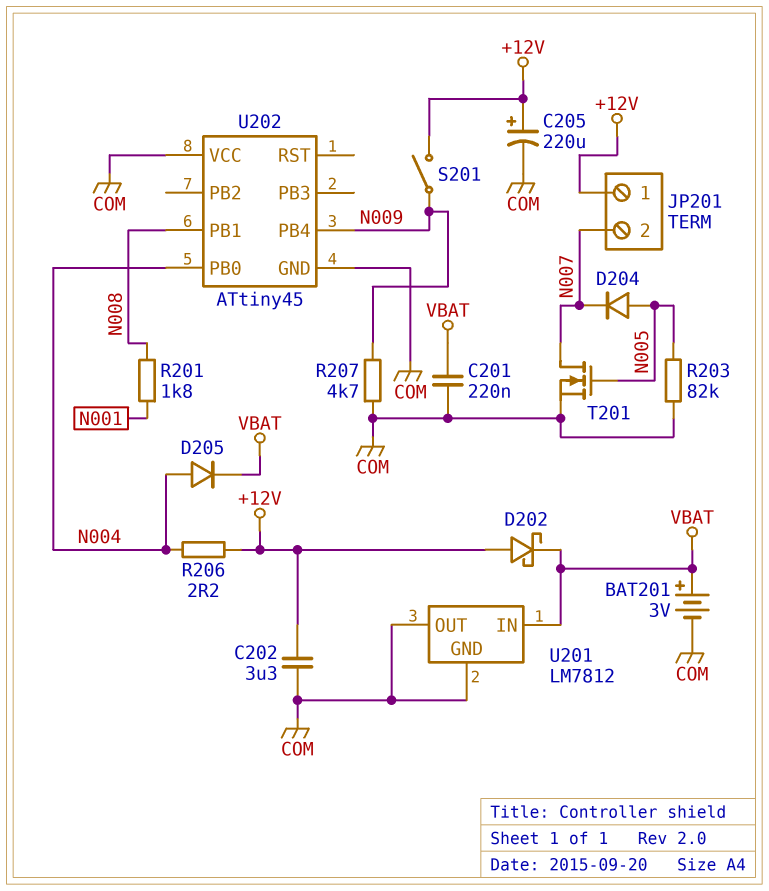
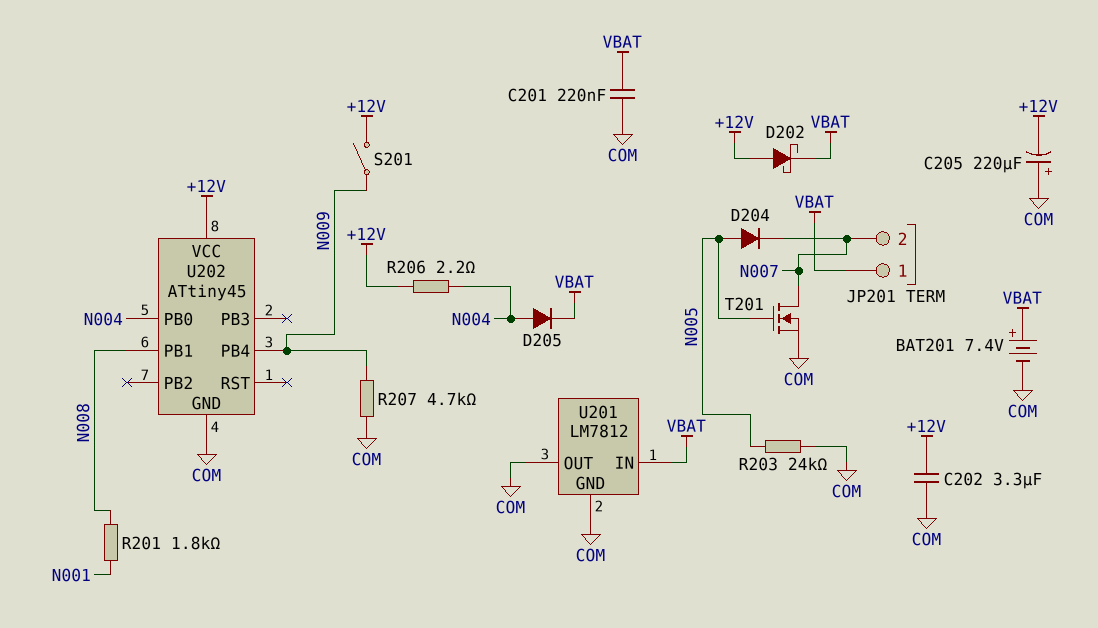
BAT201: 3V (plus VBAT, minus COM) -> 7.4V (plus VBAT, minus COM)
C205: 220uF (plus +12V, minus COM) -> 220uF (plus COM, minus +12V)
JP201 pin 1: +12V -> VBAT
R203: 82k (COM, N005) -> 24k (COM, N005)
U202 pin VCC: COM -> +12V

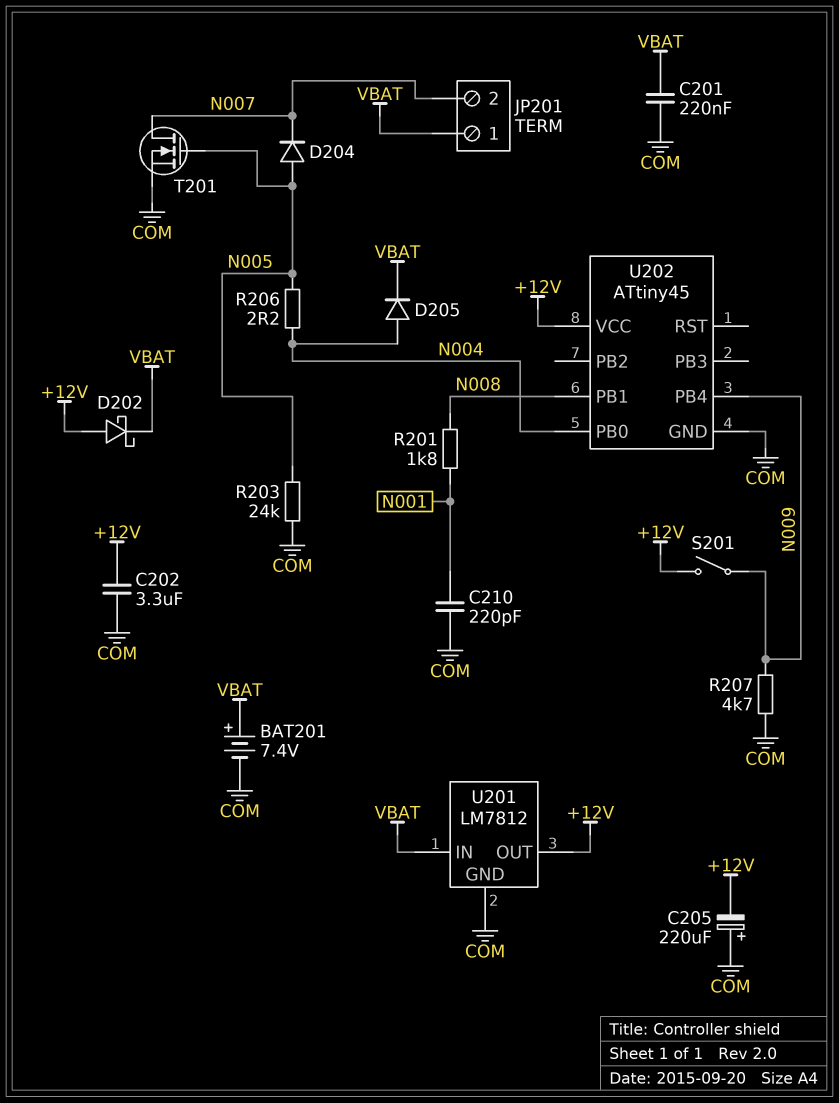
C210: none -> 220pF (COM, N001)
R206: 2.2 (+12V, N004) -> 2.2 (N004, N005)
U201 pin OUT: COM -> +12V

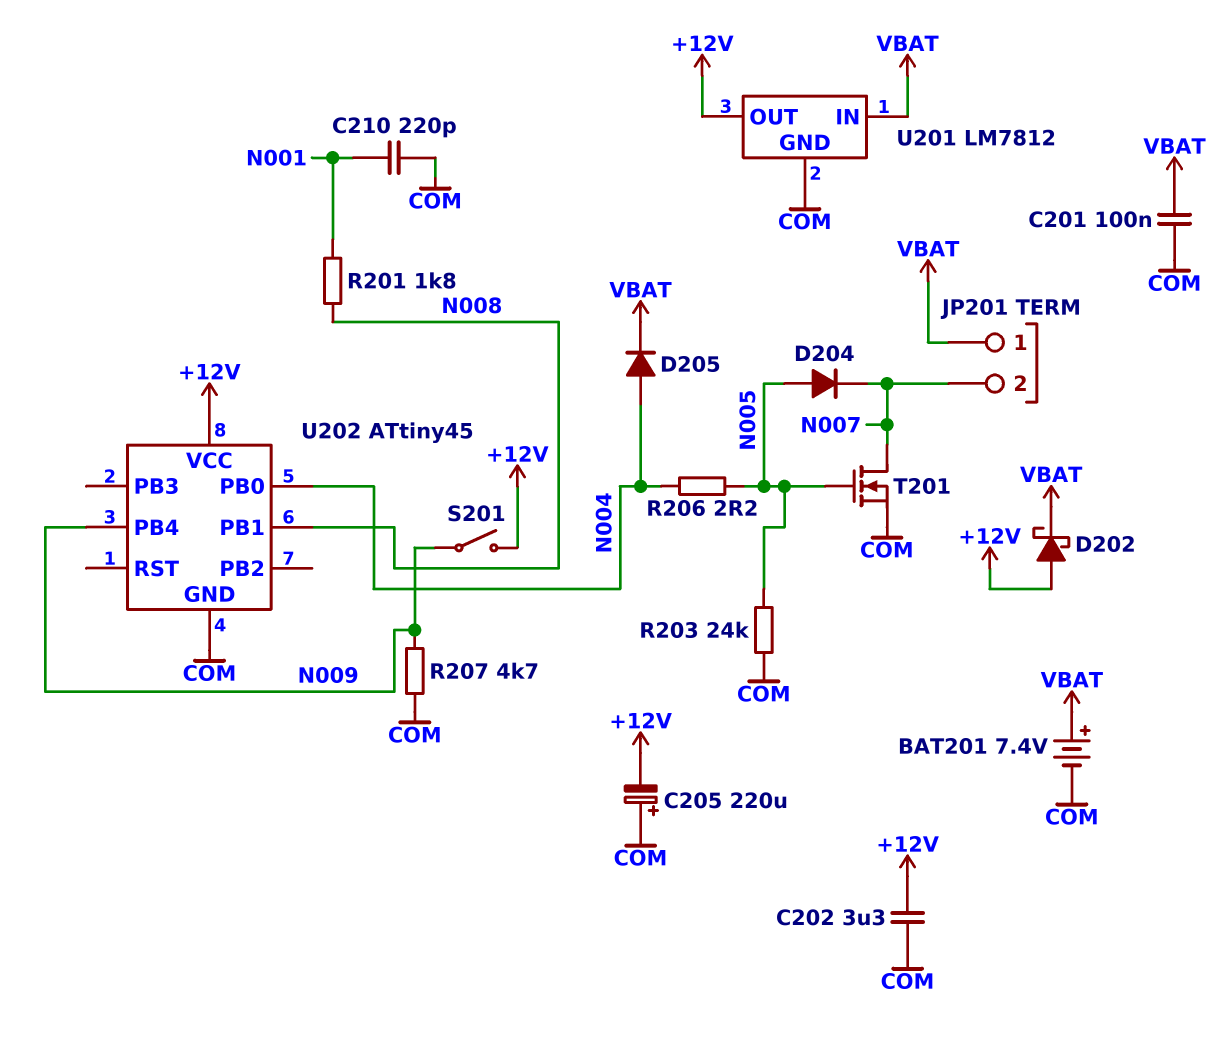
C201: 220nF (COM, VBAT) -> 100nF (COM, VBAT)

